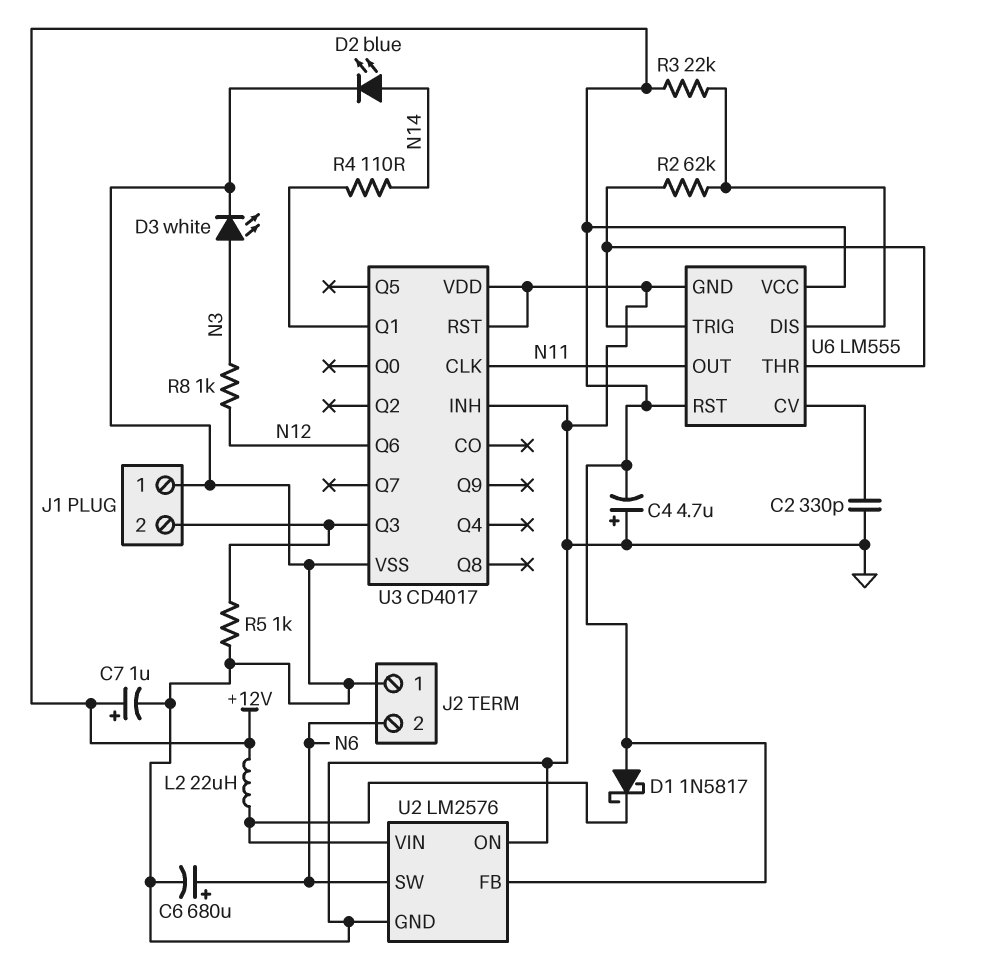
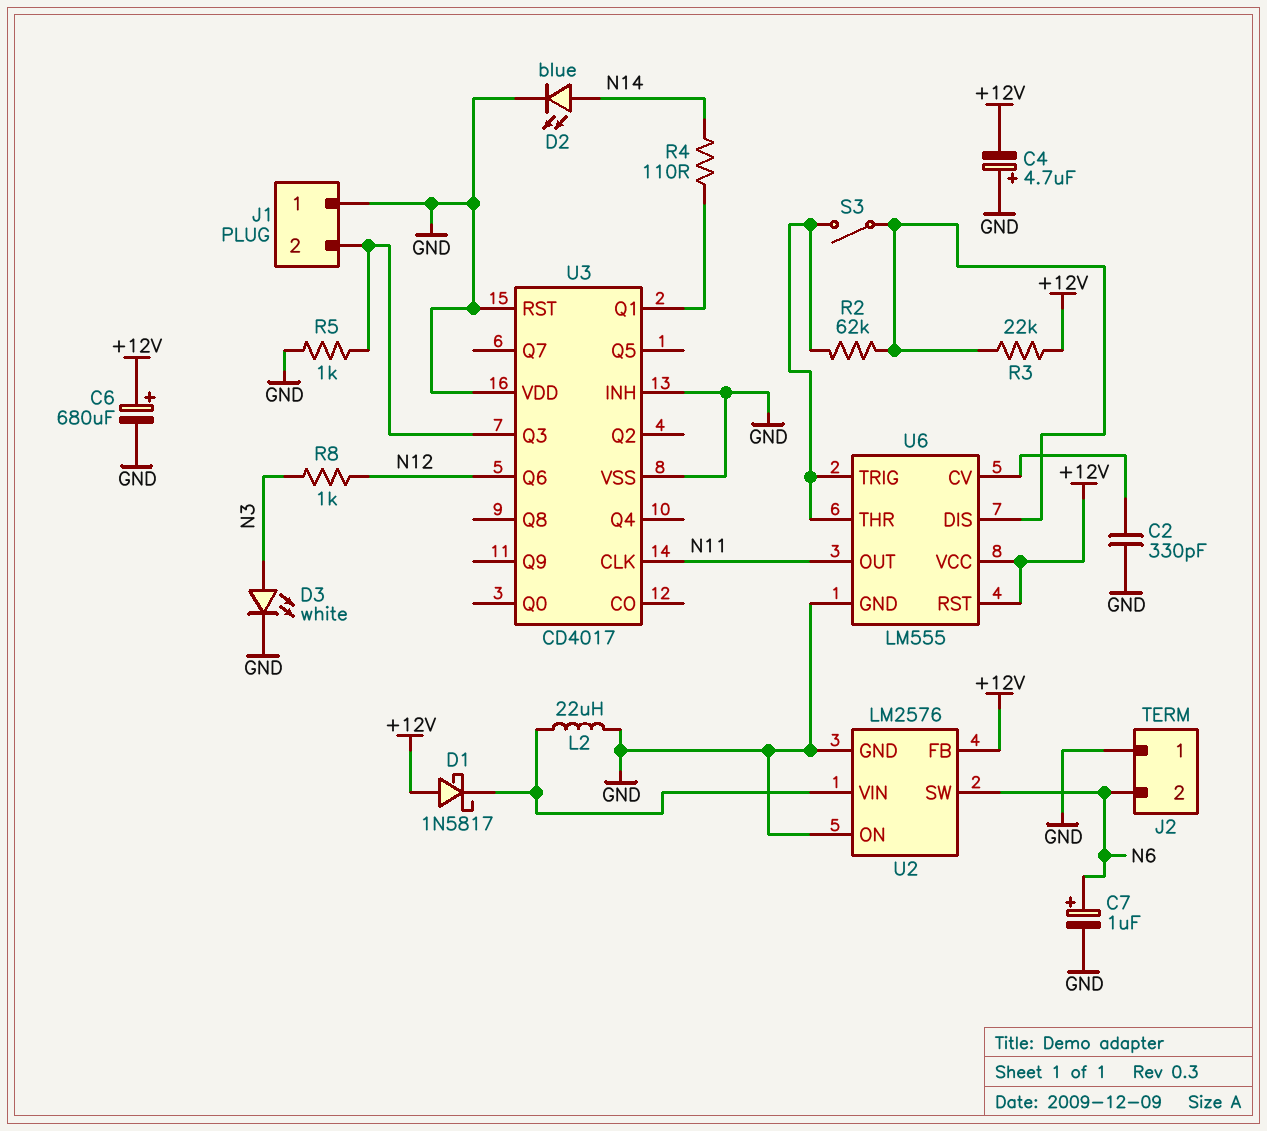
C6: 680uF (plus N6, minus GND) -> 680uF (plus +12V, minus GND)
C7: 1uF (plus +12V, minus GND) -> 1uF (plus N6, minus GND)
L2: 22uH (+12V, U2/VIN) -> 22uH (GND, U2/VIN)
S3: none -> switch (U6/DIS, U6/THR)

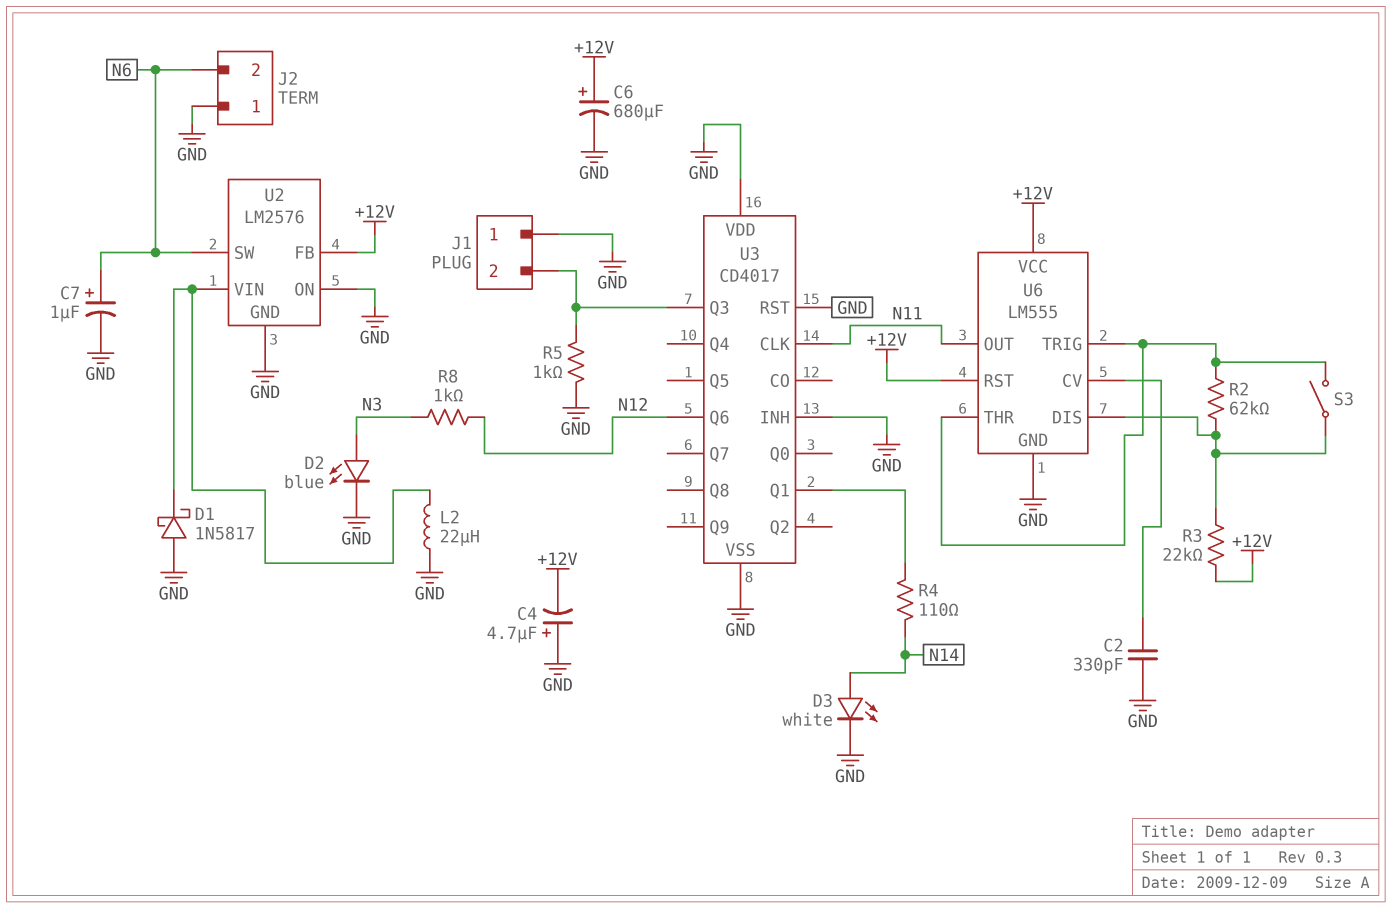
D1: schottky 1N5817 (A +12V, K U2/VIN) -> schottky 1N5817 (A GND, K U2/VIN)
D2: LED blue (A N14, K GND) -> LED blue (A N3, K GND)
D3: LED white (A N3, K GND) -> LED white (A N14, K GND)

